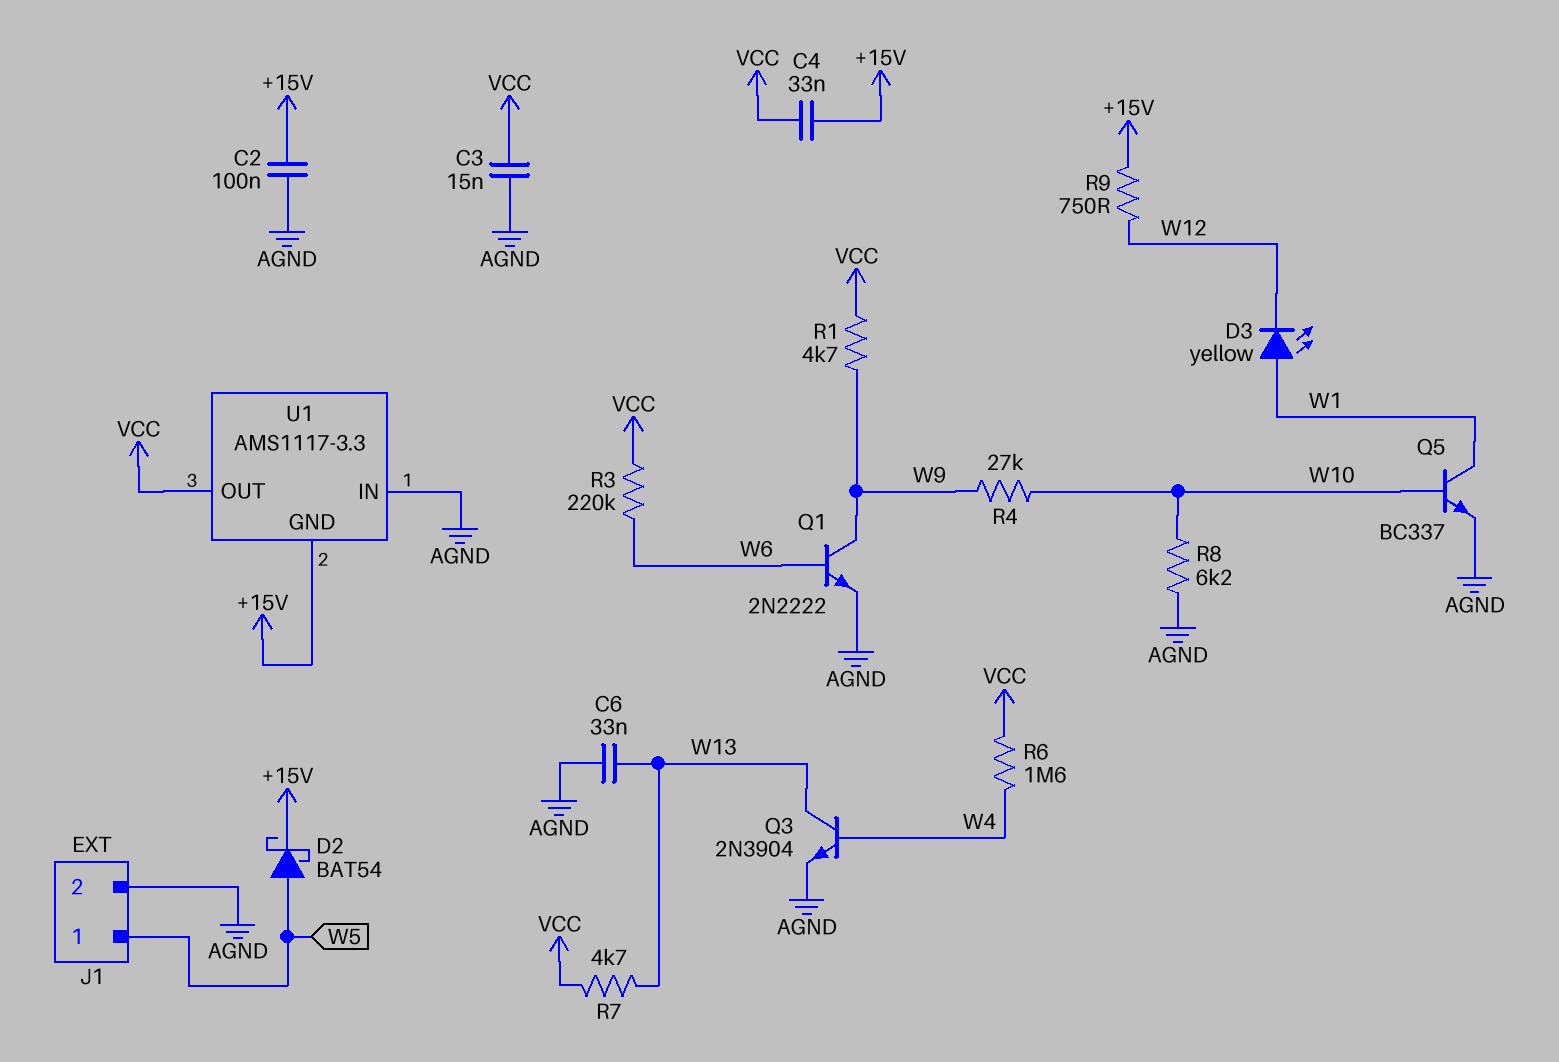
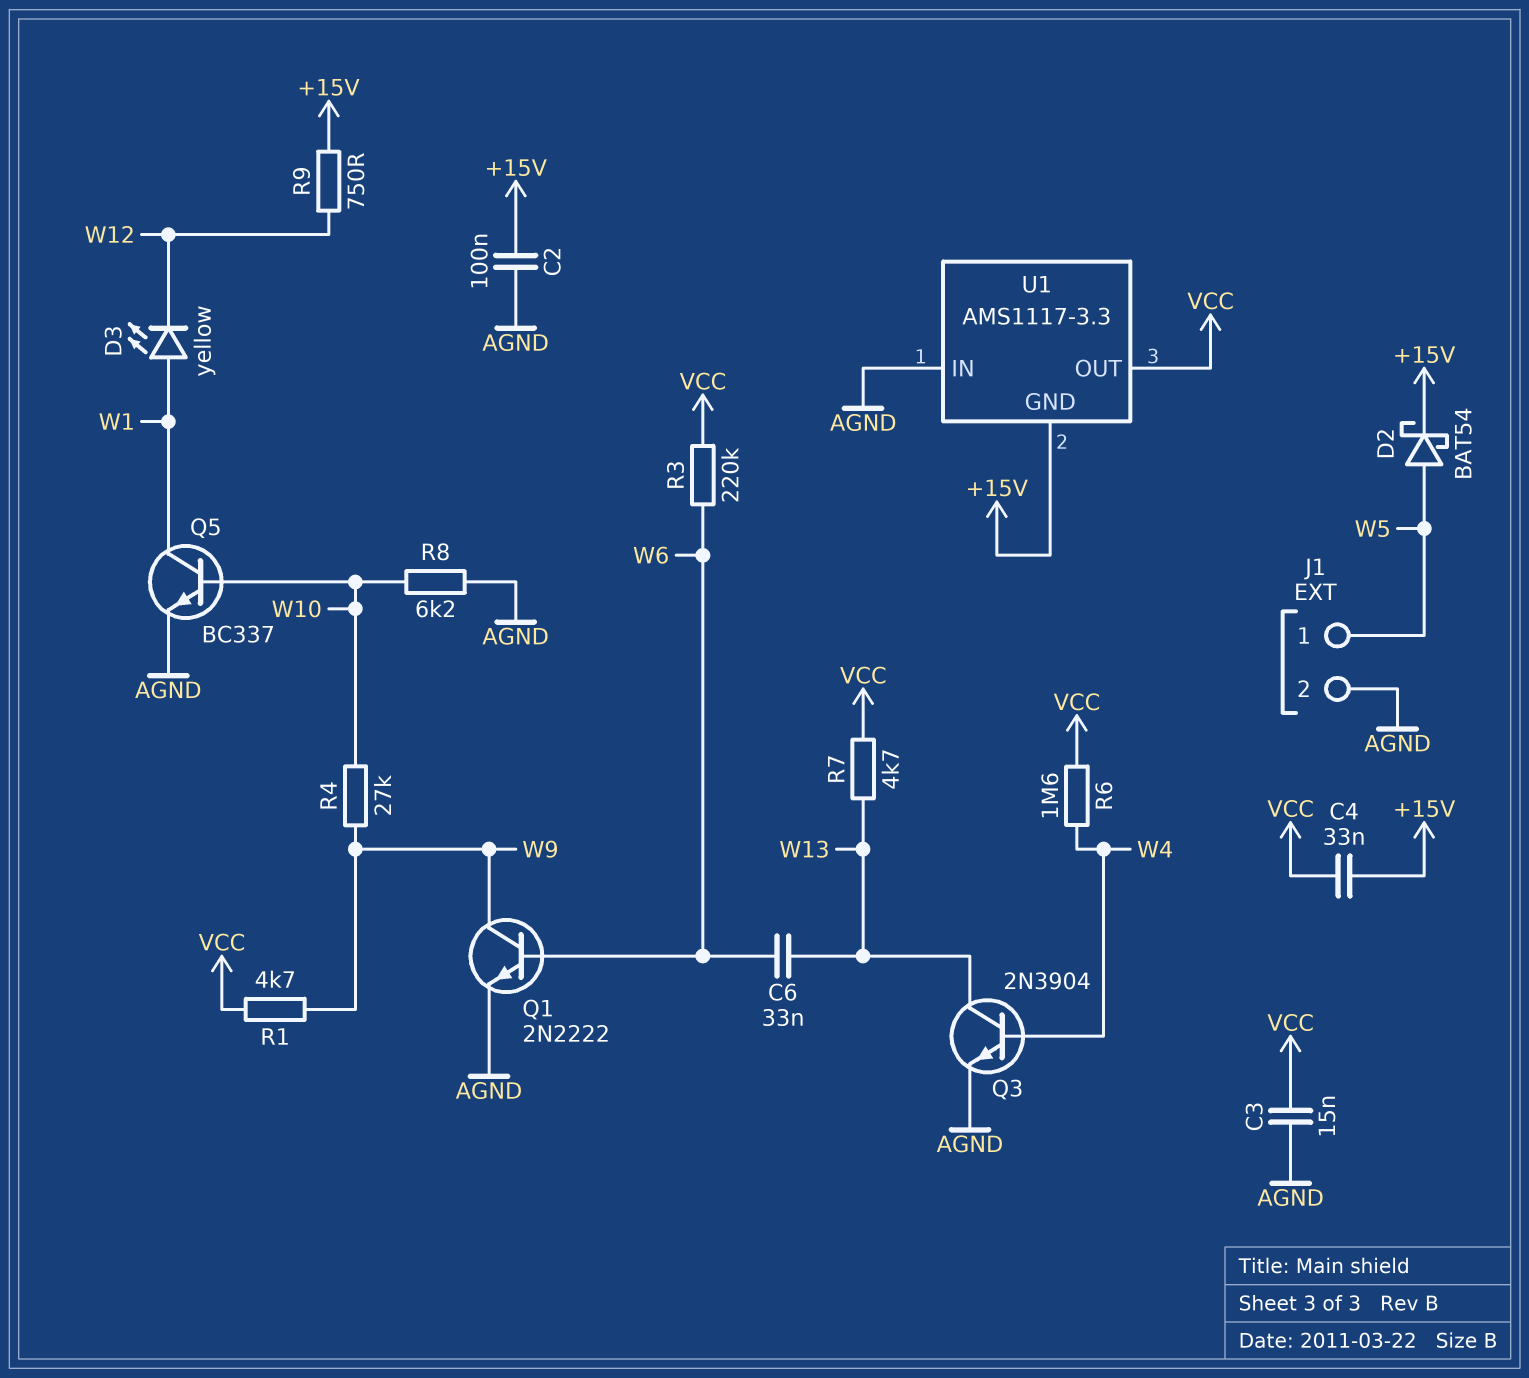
C6: 33nF (AGND, W13) -> 33nF (W6, W13)

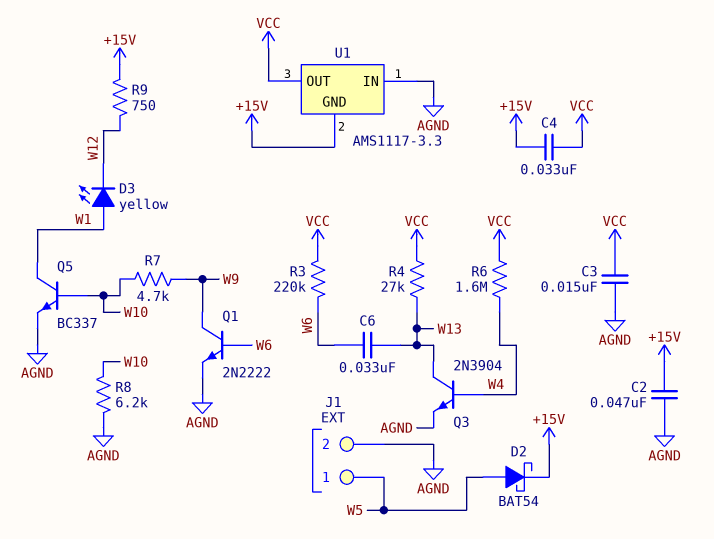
C2: 100nF (+15V, AGND) -> 47nF (+15V, AGND)
R1: 4.7k (VCC, W9) -> none
R4: 27k (W9, W10) -> 27k (VCC, W13)
R7: 4.7k (VCC, W13) -> 4.7k (W9, W10)

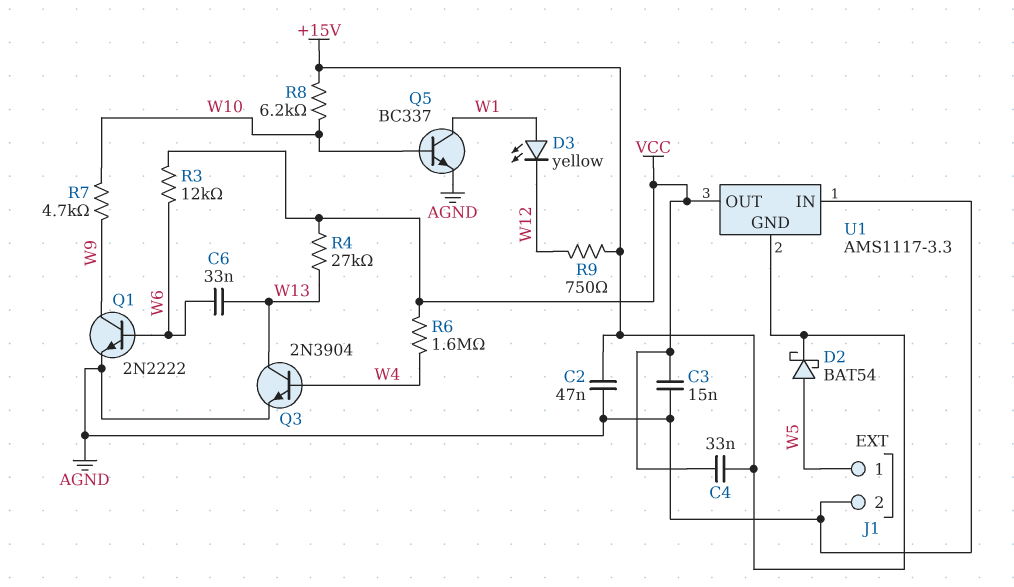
R3: 220k (VCC, W6) -> 12k (VCC, W6)
R8: 6.2k (AGND, W10) -> 6.2k (+15V, W10)

